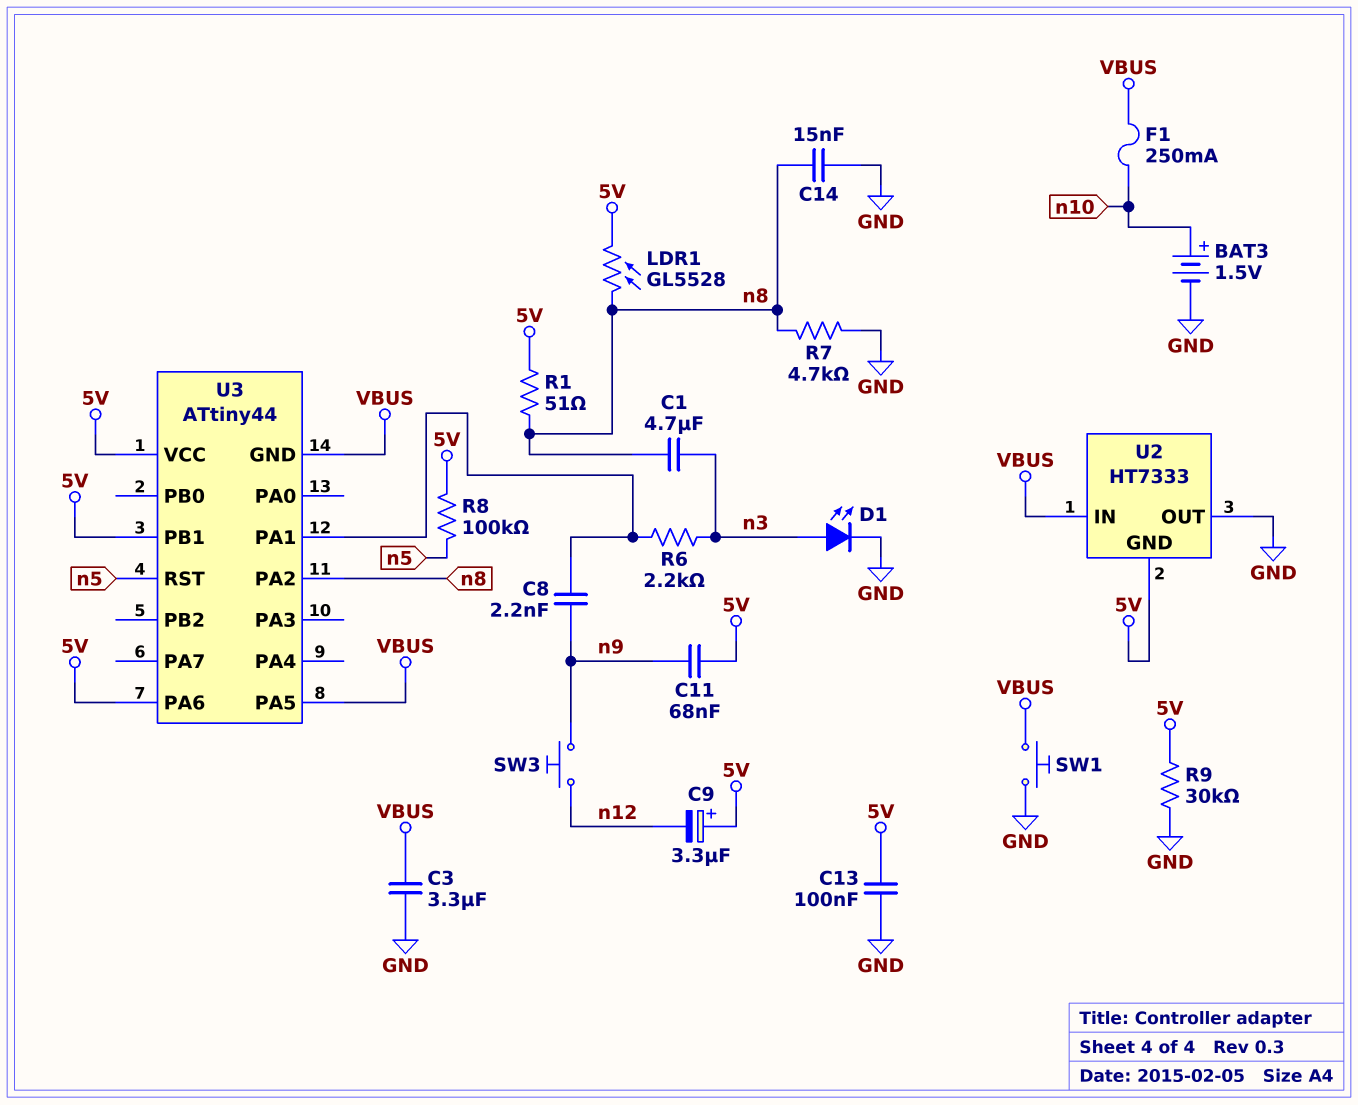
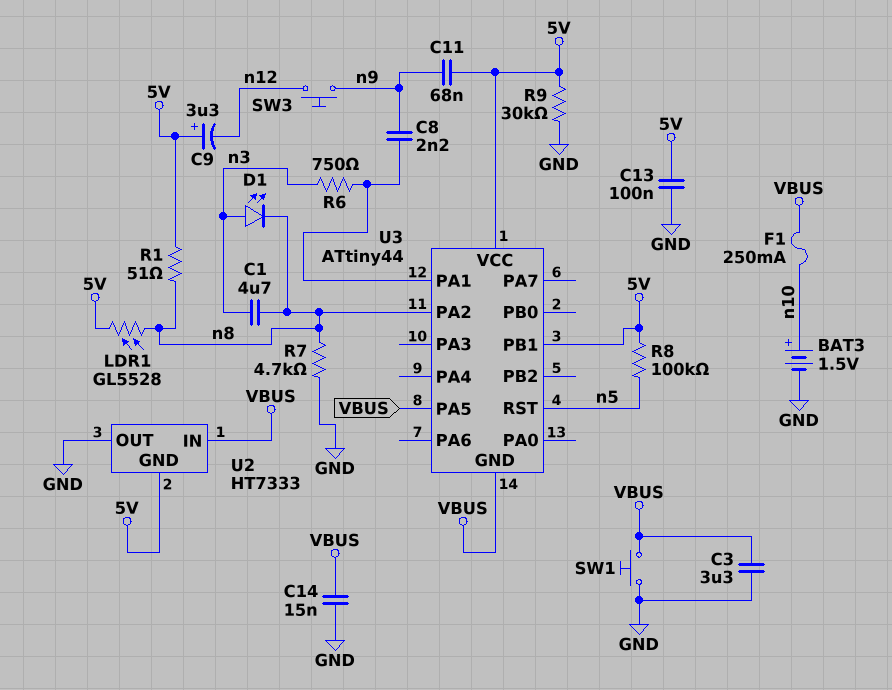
C14: 15nF (GND, n8) -> 15nF (GND, VBUS)
D1: LED (A n3, K GND) -> LED (A n3, K n8)
R6: 2.2k (U3/PA1, n3) -> 750 (U3/PA1, n3)
U3 pin PA6: 5V -> none

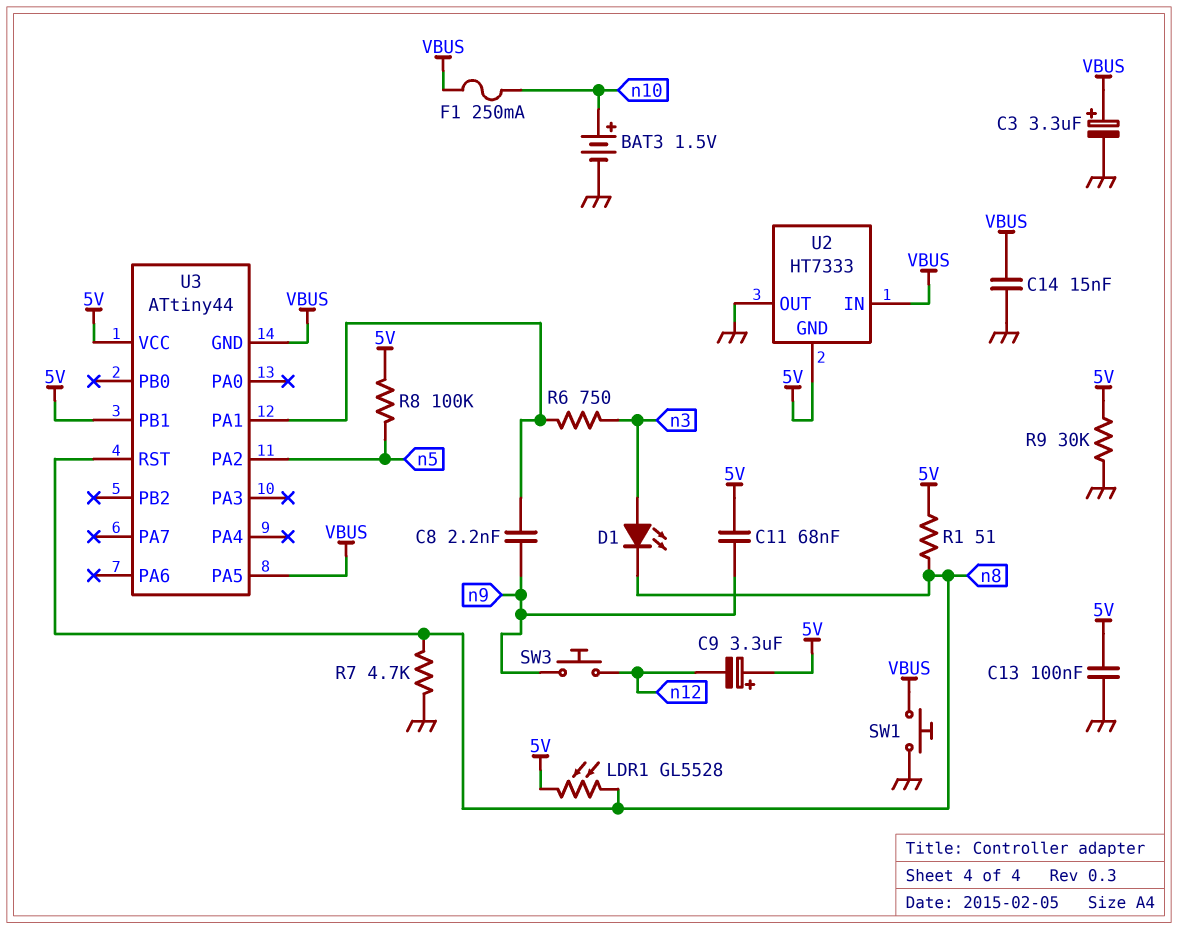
C1: 4.7uF (n3, n8) -> none
C3: 3.3uF (GND, VBUS) -> 3.3uF (plus VBUS, minus GND)
U3 pin PA2: n8 -> n5
U3 pin RST: n5 -> n8

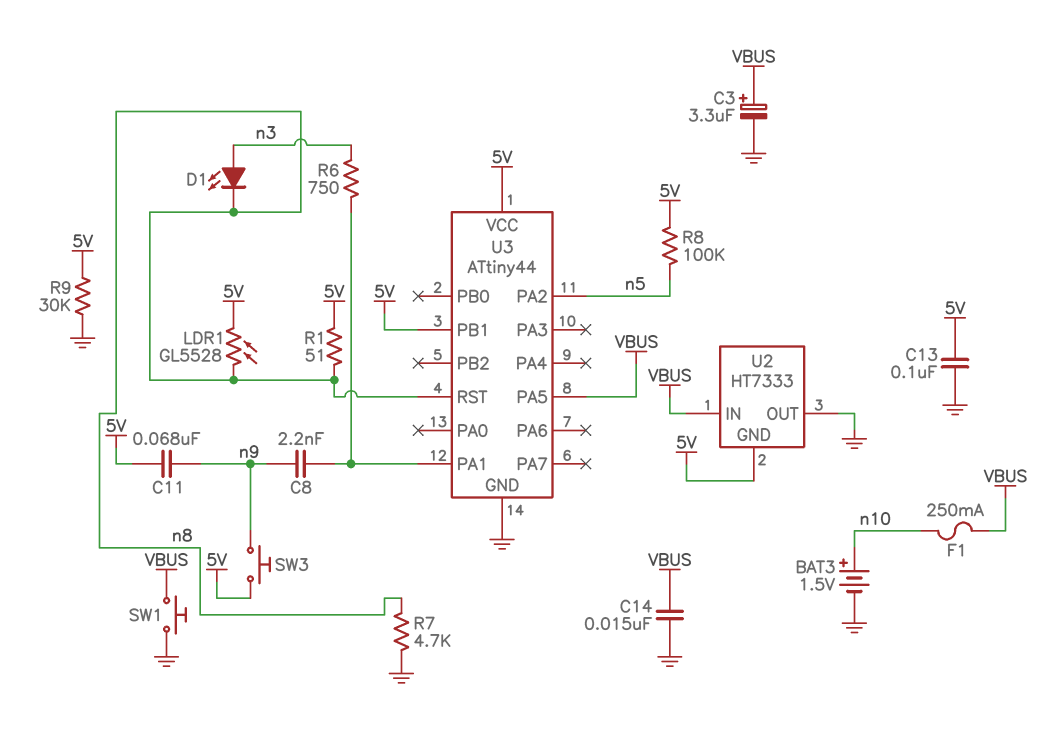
C9: 3.3uF (plus 5V, minus n12) -> none
SW3: button (n9, n12) -> button (5V, n9)
U3 pin GND: VBUS -> GND

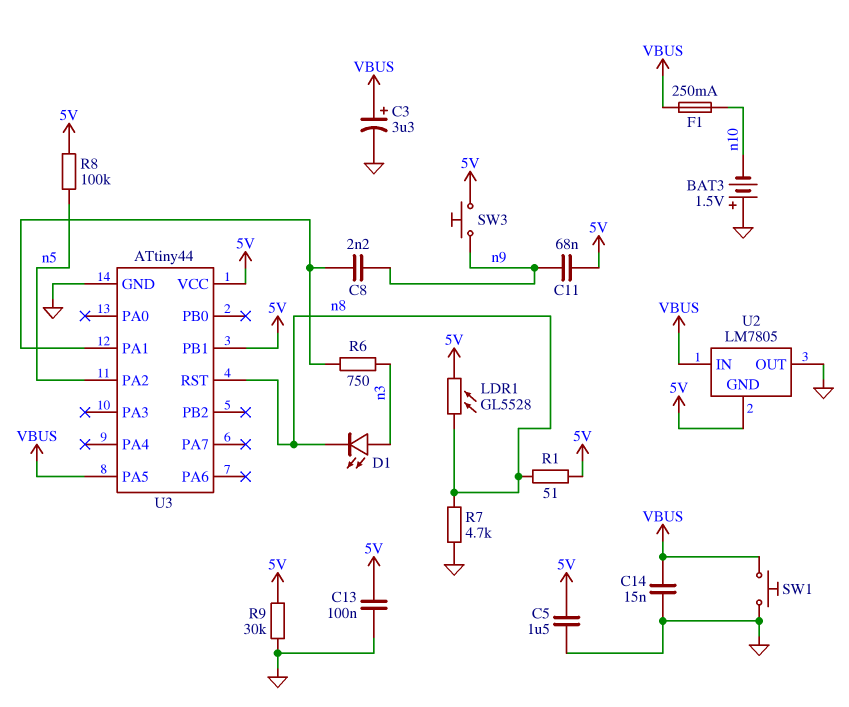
BAT3: 1.5V (plus n10, minus GND) -> 1.5V (plus GND, minus n10)
C5: none -> 1.5uF (5V, GND)
U2: HT7333 -> LM7805

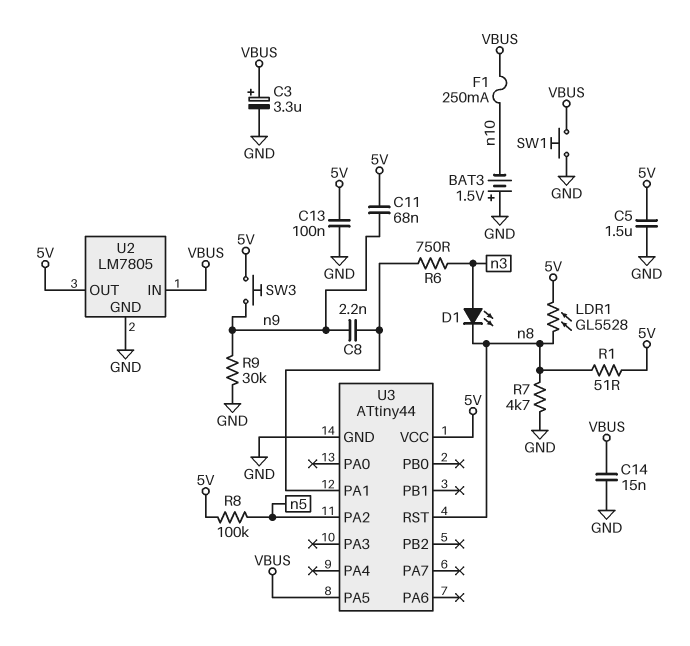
R9: 30k (5V, GND) -> 30k (GND, n9)
U2 pin GND: 5V -> GND
U2 pin OUT: GND -> 5V
U3 pin PB1: 5V -> none

